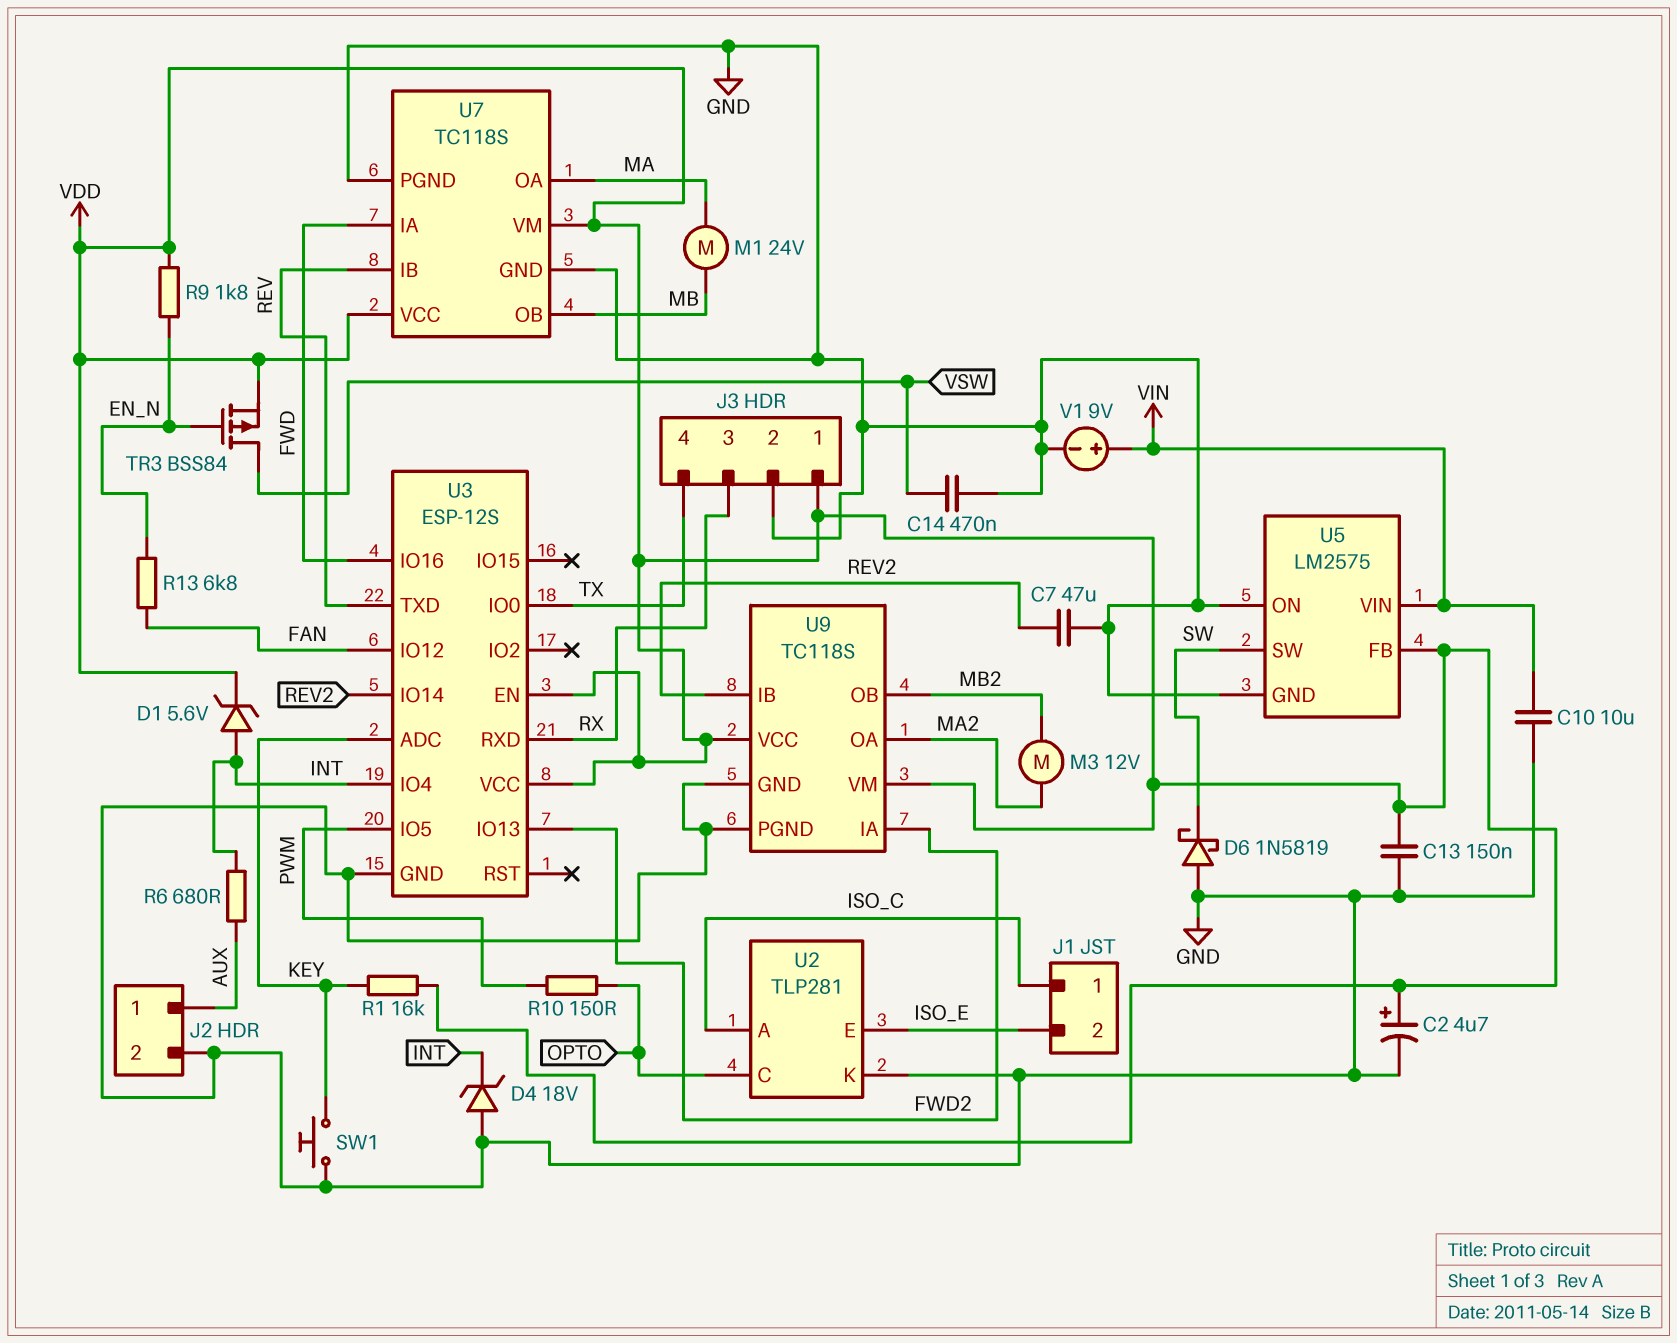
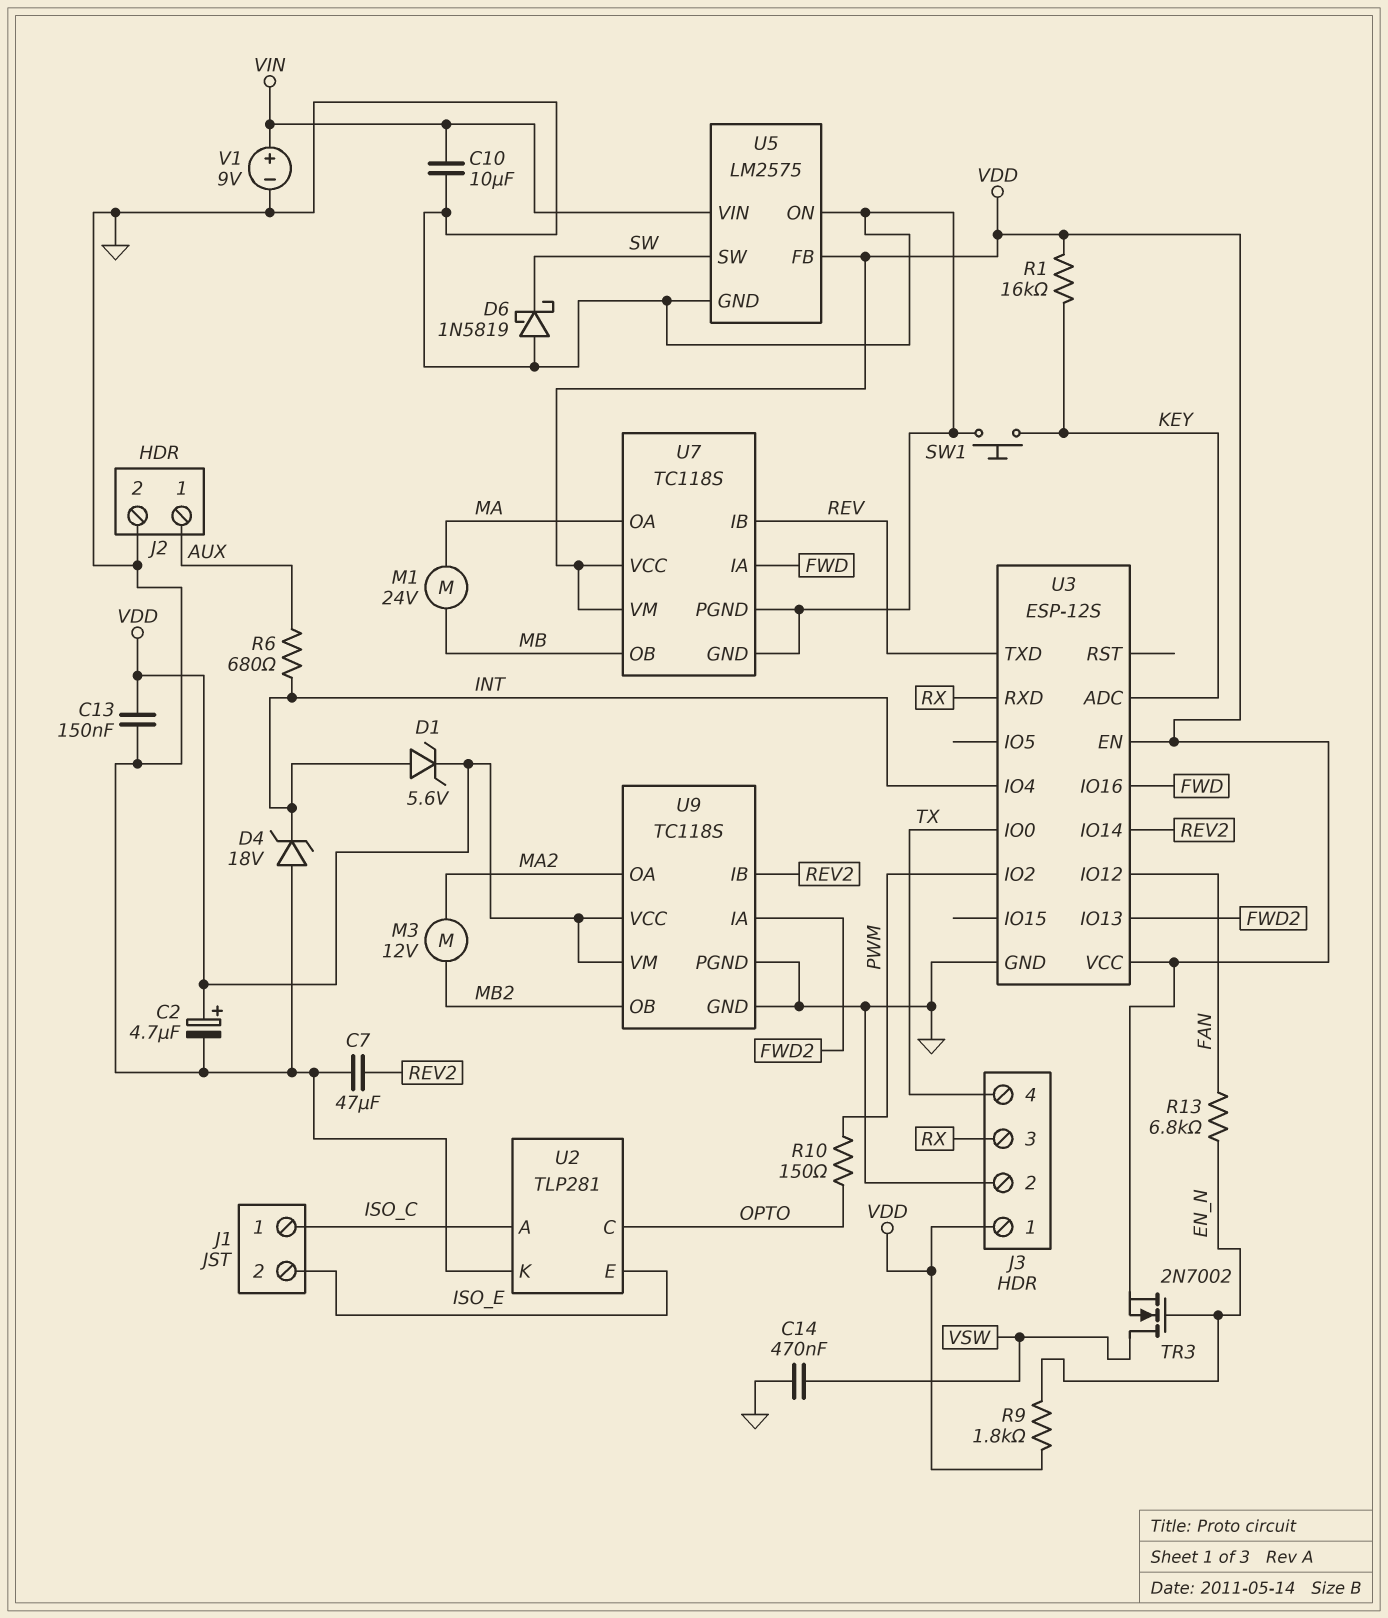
TR3: PMOS BSS84 (G EN_N, D VSW, S VDD) -> NMOS 2N7002 (G EN_N, D VSW, S VDD)
U3 pin IO2: none -> PWM
U3 pin IO5: PWM -> none

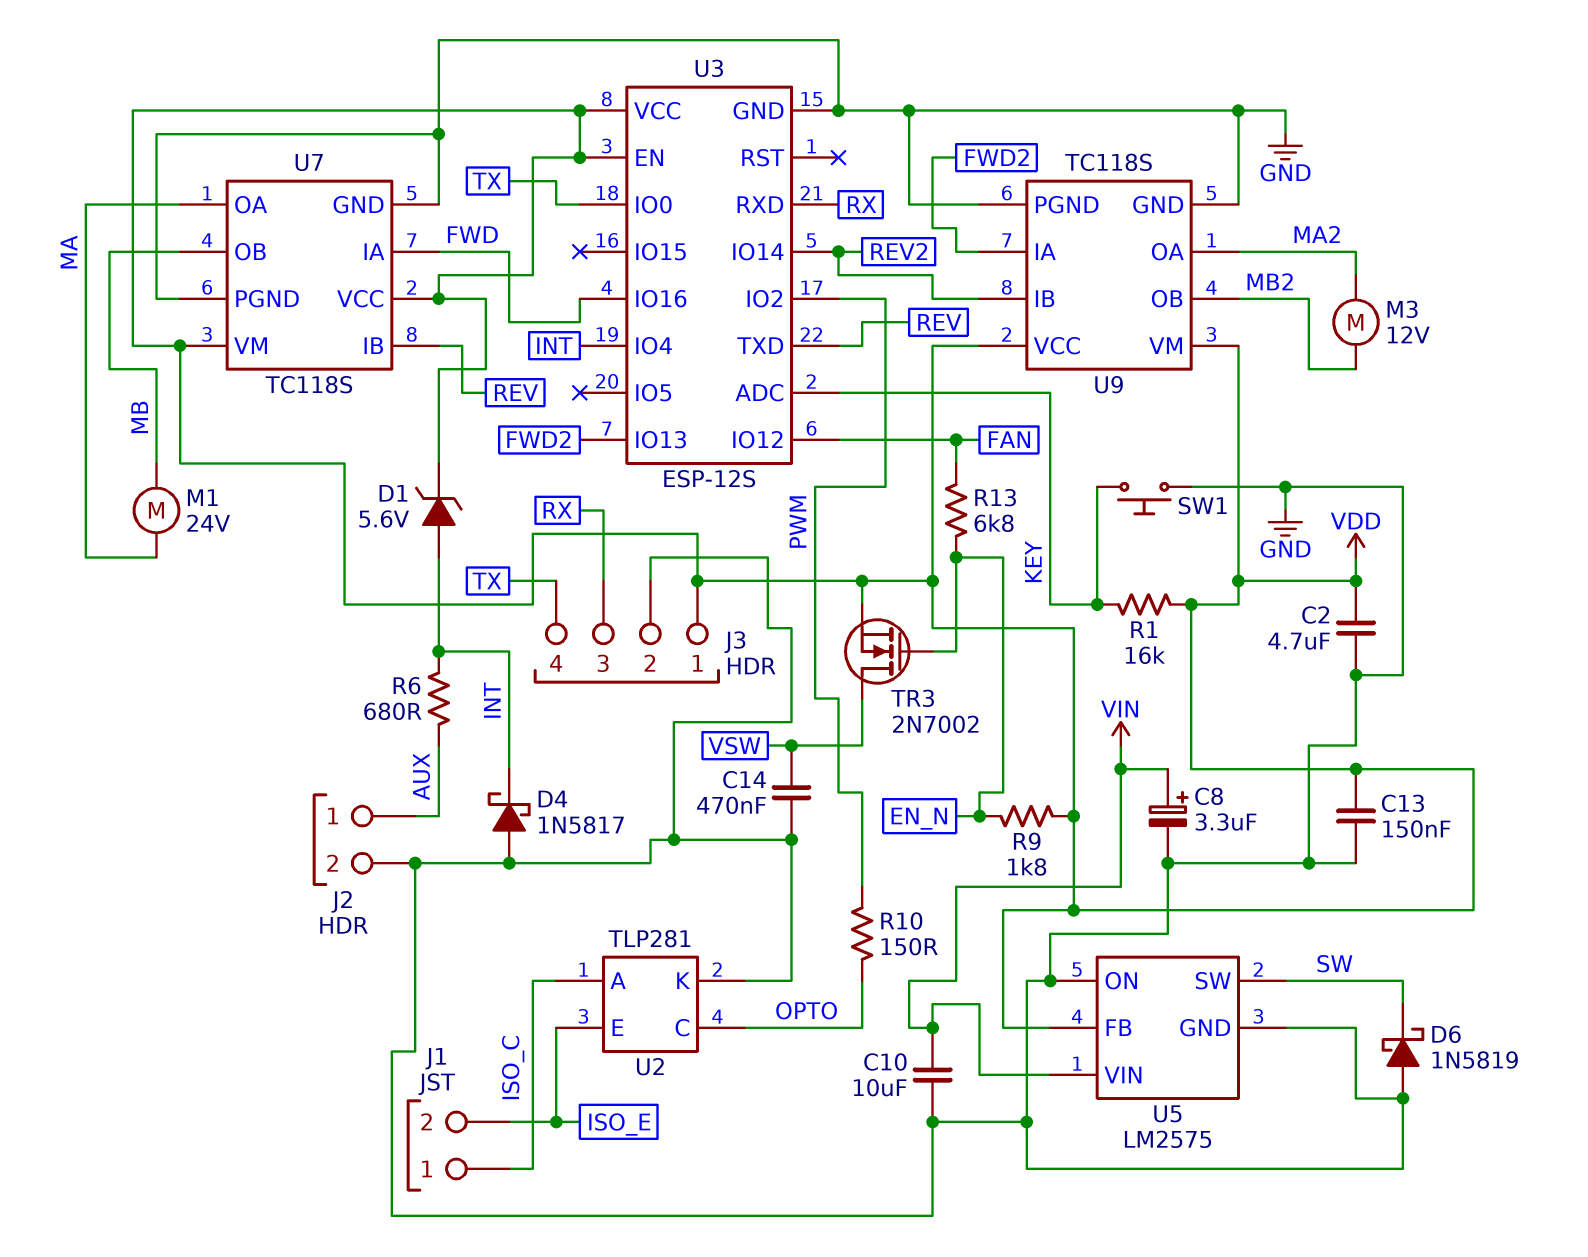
C2: 4.7uF (plus VDD, minus GND) -> 4.7uF (GND, VDD)
C7: 47uF (GND, REV2) -> none
C8: none -> 3.3uF (plus VIN, minus GND)
D4: zener 18V (A GND, K INT) -> schottky 1N5817 (A GND, K INT)
V1: 9V (plus VIN, minus GND) -> none

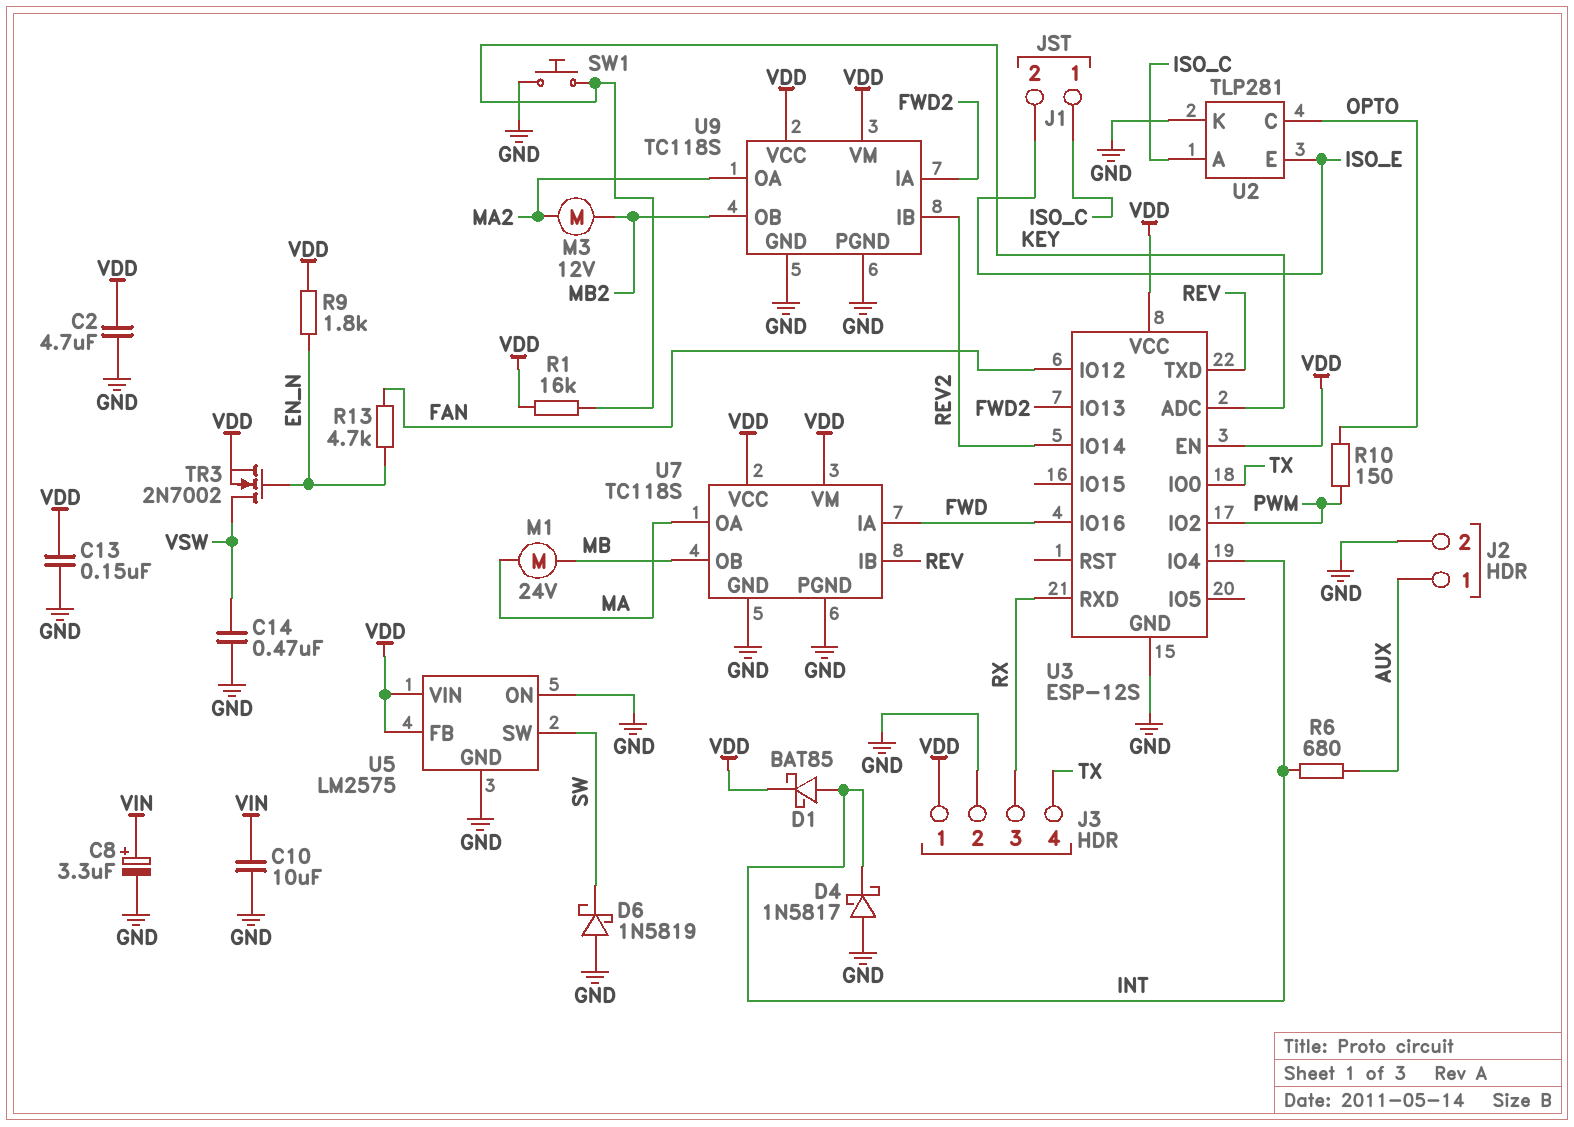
D1: zener 5.6V (A INT, K VDD) -> schottky BAT85 (A INT, K VDD)
R13: 6.8k (EN_N, FAN) -> 4.7k (EN_N, FAN)
U5 pin VIN: VIN -> VDD

